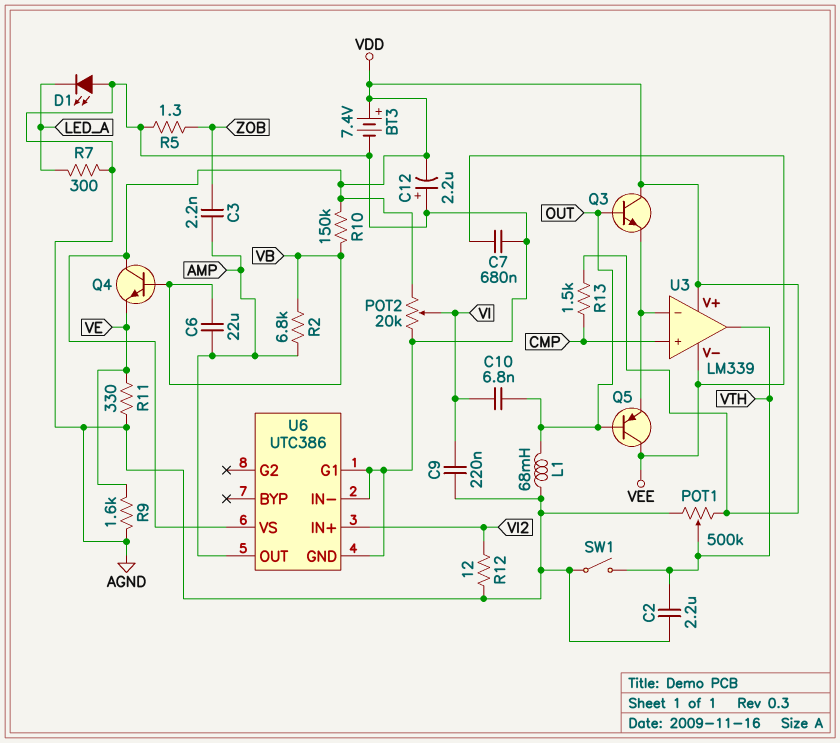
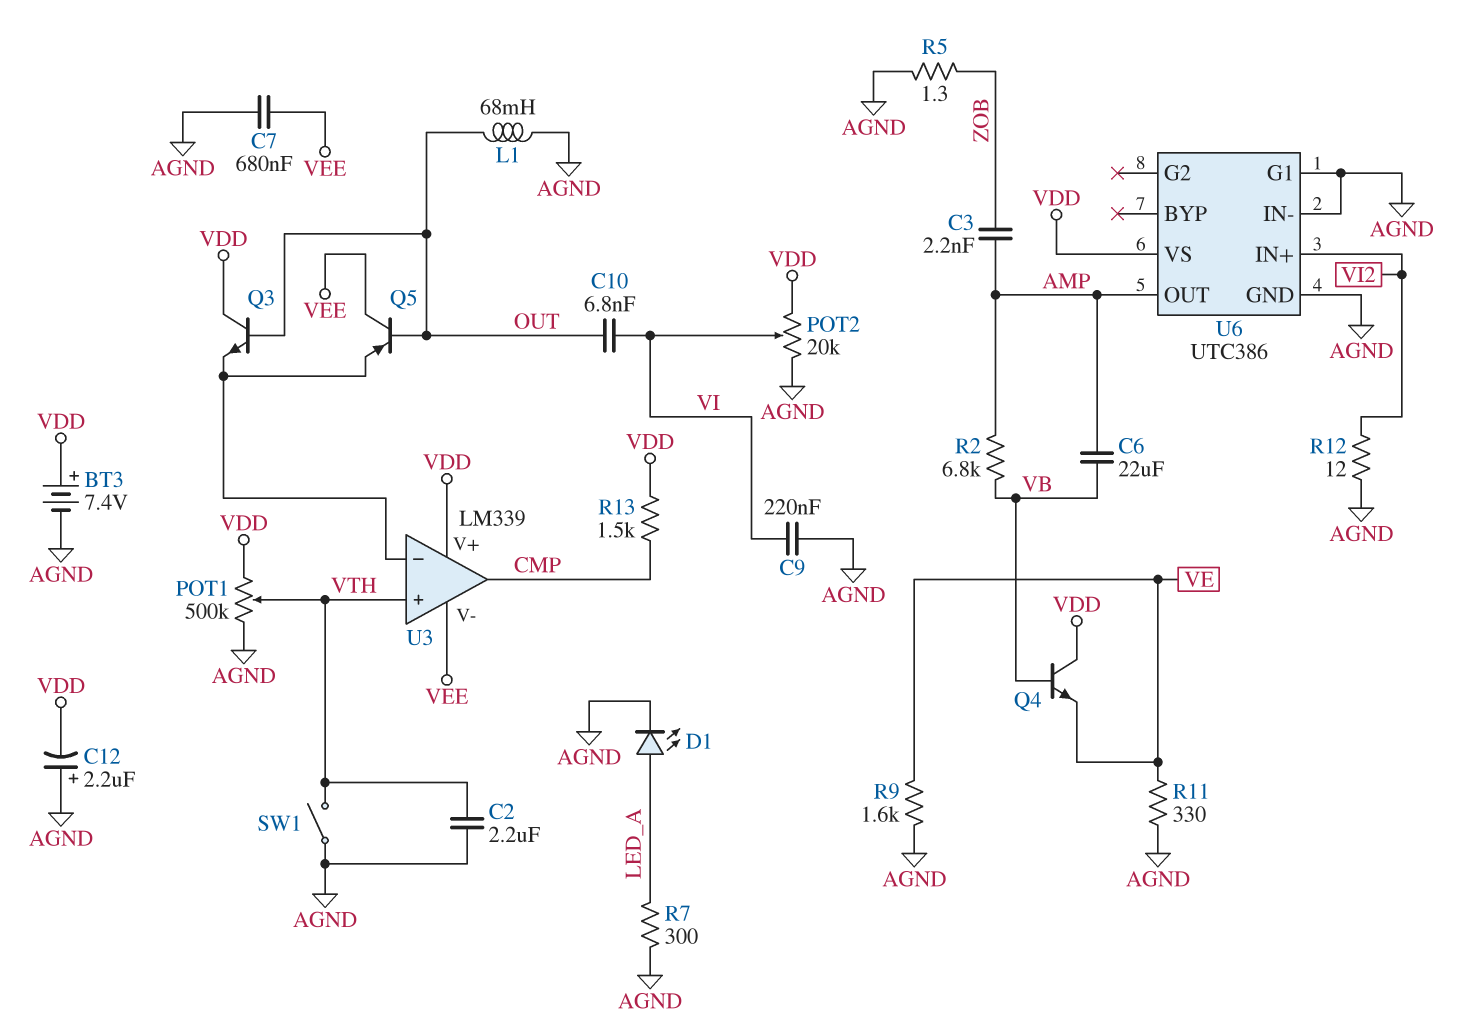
D1: LED (A AGND, K LED_A) -> LED (A LED_A, K AGND)
R10: 150k (VB, VDD) -> none
U3 pin in+: CMP -> VTH
U3 pin out: VTH -> CMP

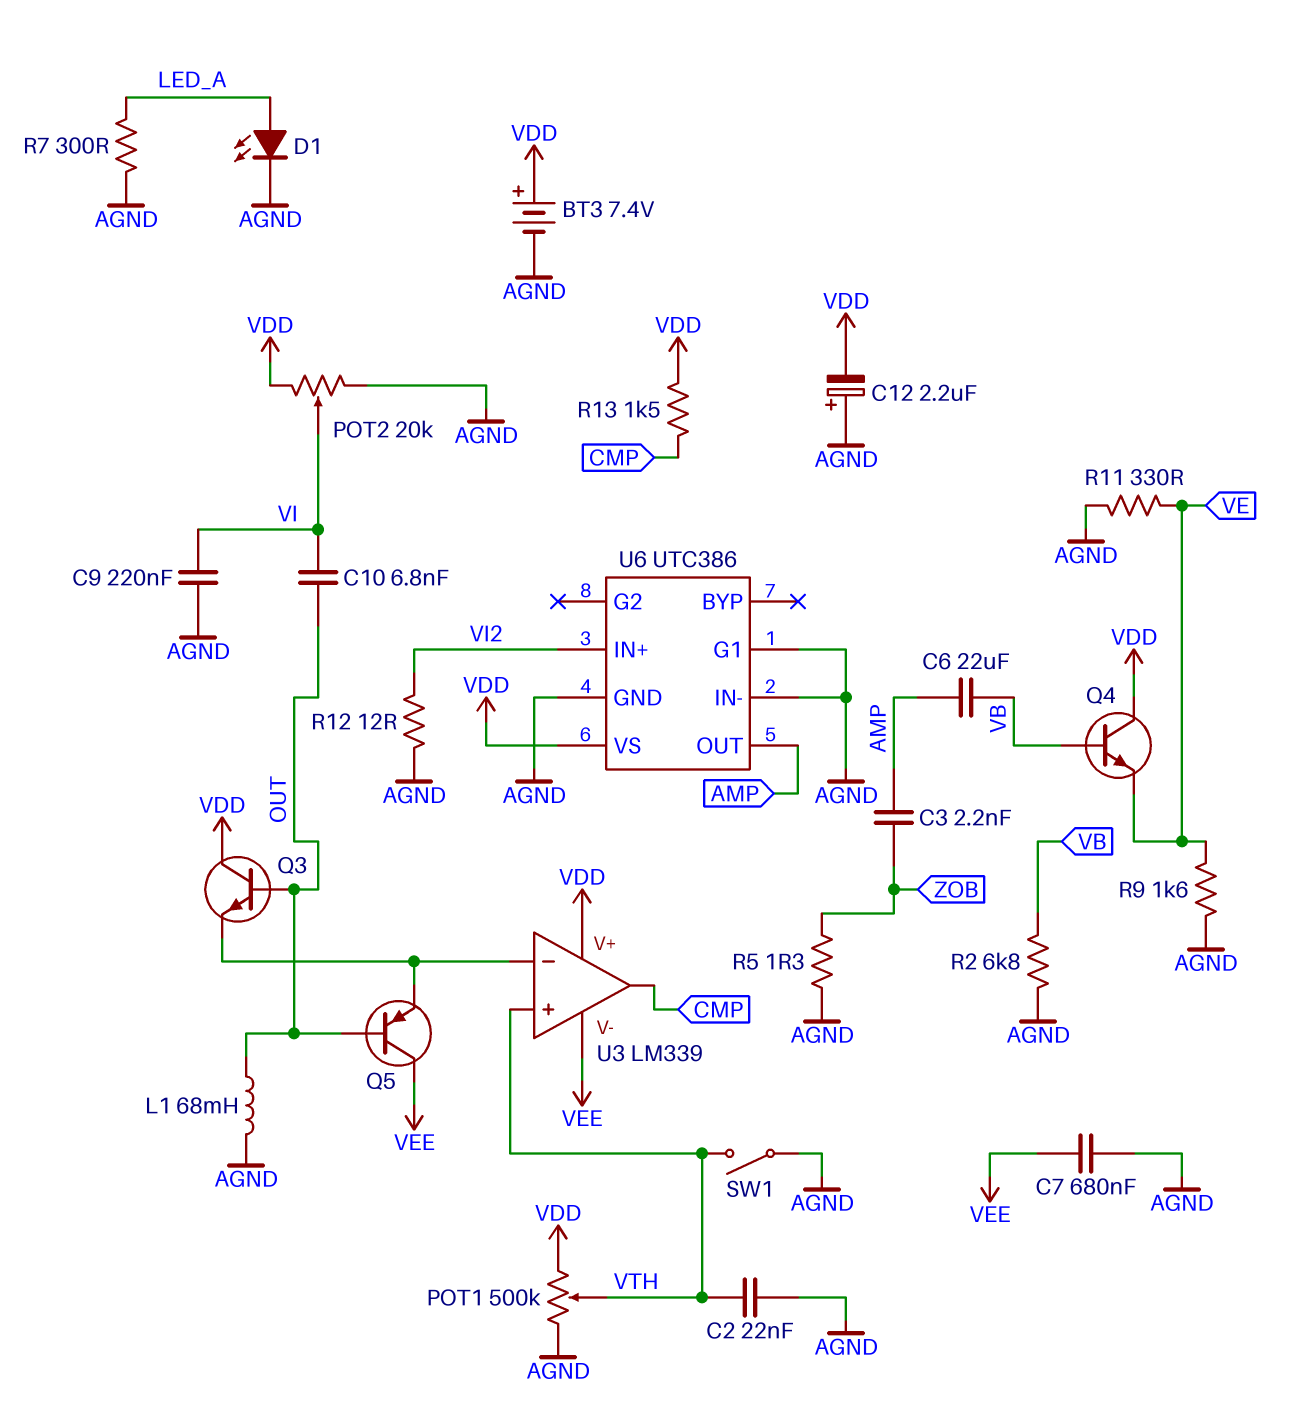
C2: 2.2uF (AGND, VTH) -> 22nF (AGND, VTH)
R2: 6.8k (AMP, VB) -> 6.8k (AGND, VB)

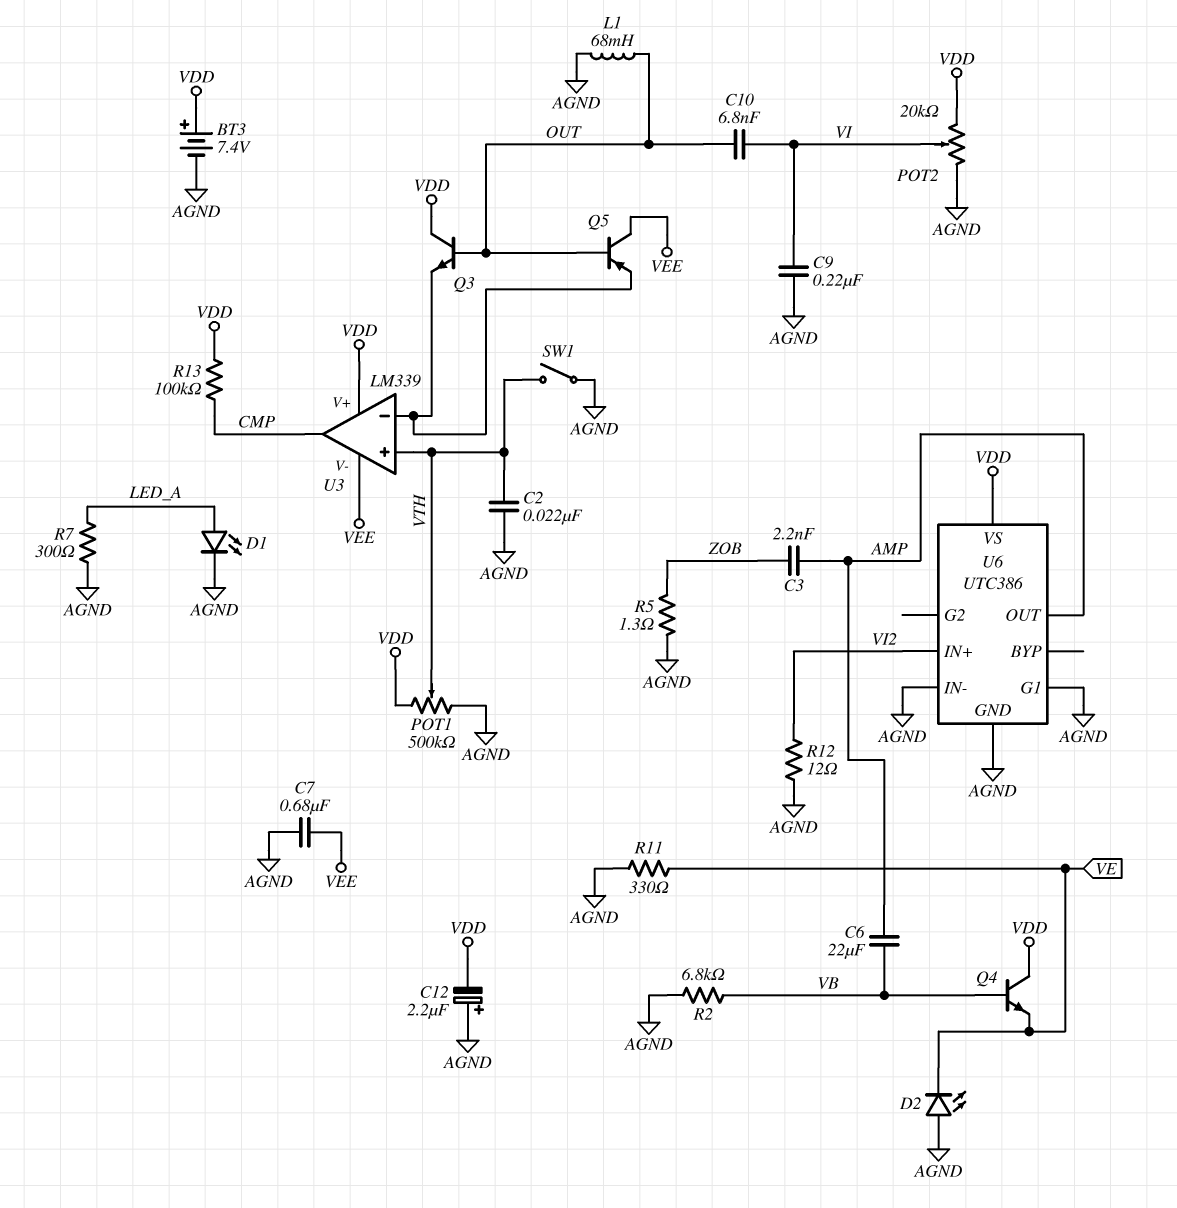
D2: none -> LED (A AGND, K VE)
R9: 1.6k (AGND, VE) -> none
R13: 1.5k (CMP, VDD) -> 100k (CMP, VDD)

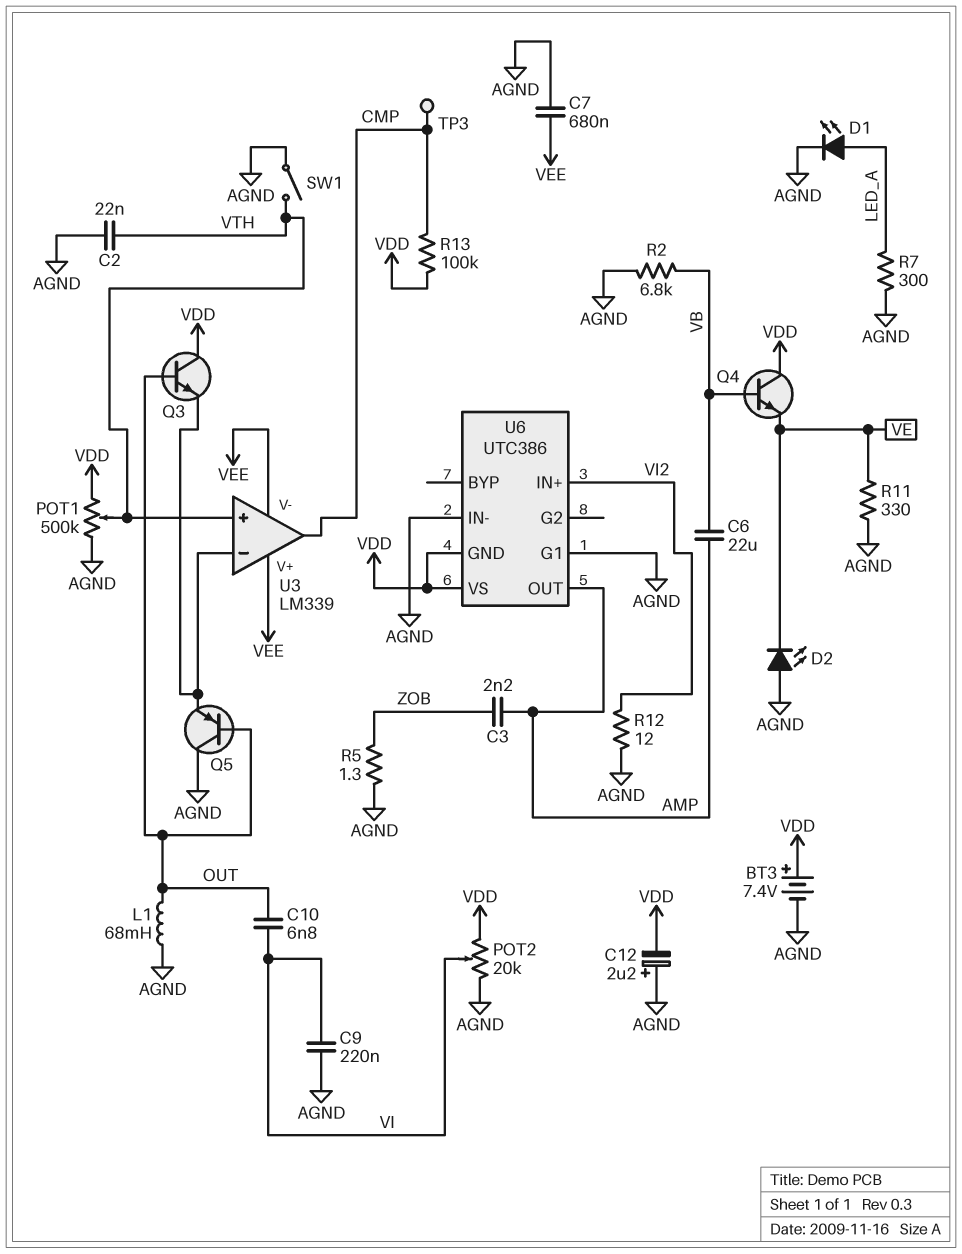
Q5: PNP (B OUT, C VEE, E U3/in-) -> PNP (B OUT, C AGND, E U3/in-)
TP3: none -> test point (CMP)
U3 pin V+: VDD -> VEE
U6 pin GND: AGND -> VDD

